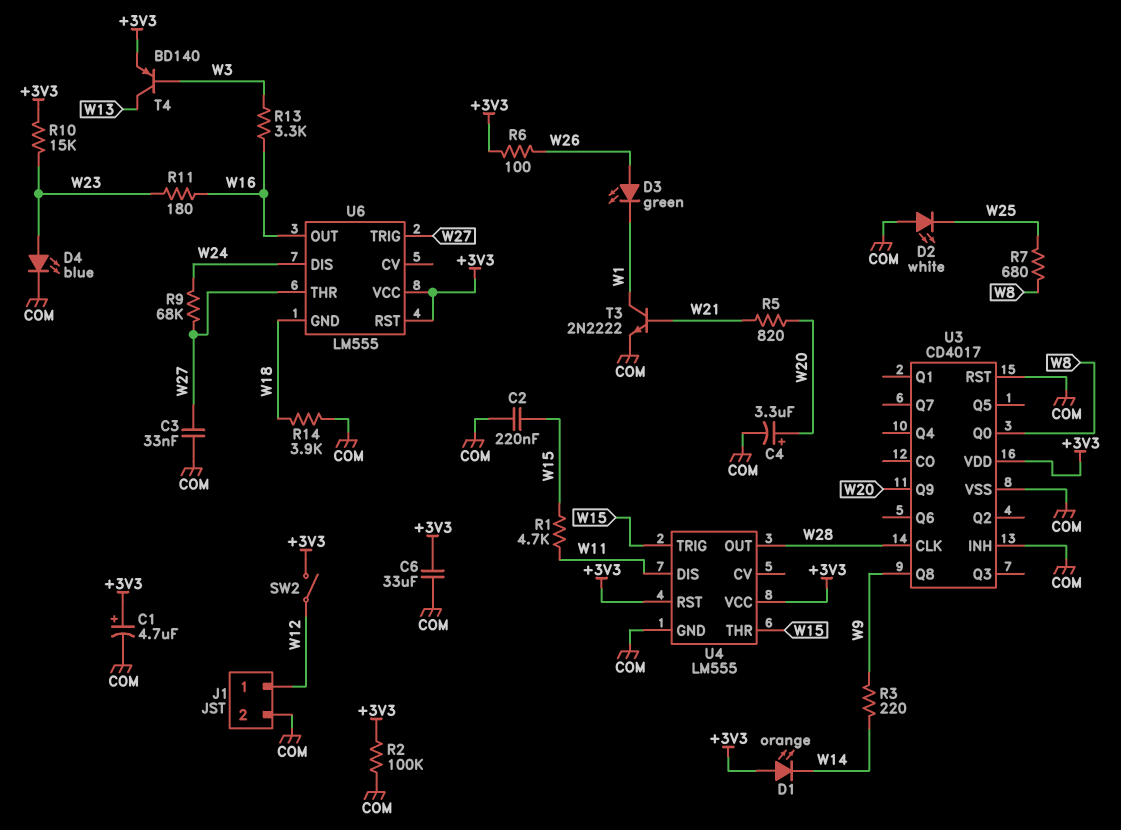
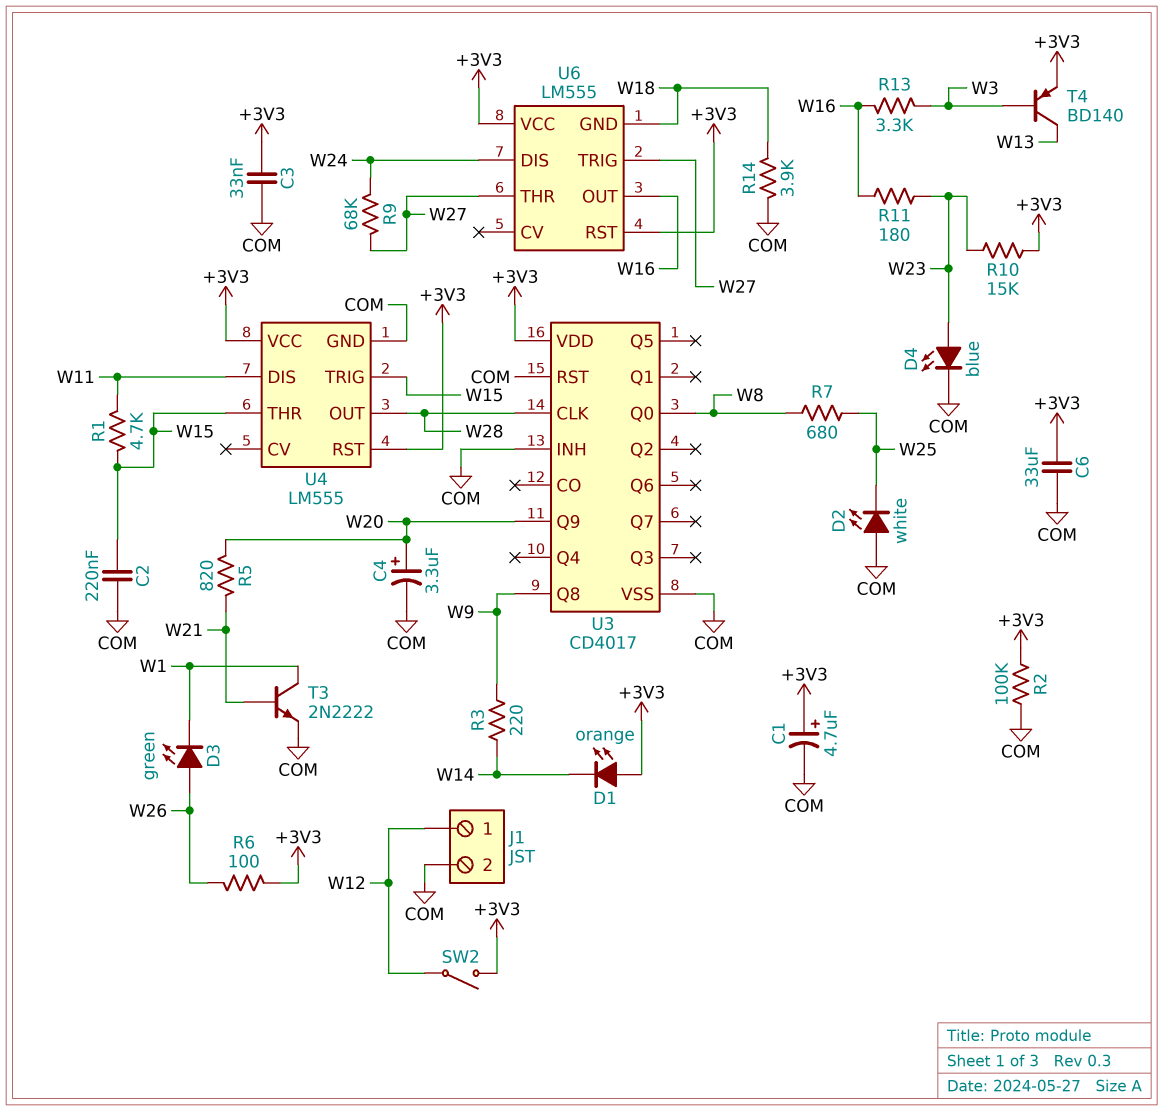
C3: 33nF (COM, W27) -> 33nF (+3V3, COM)

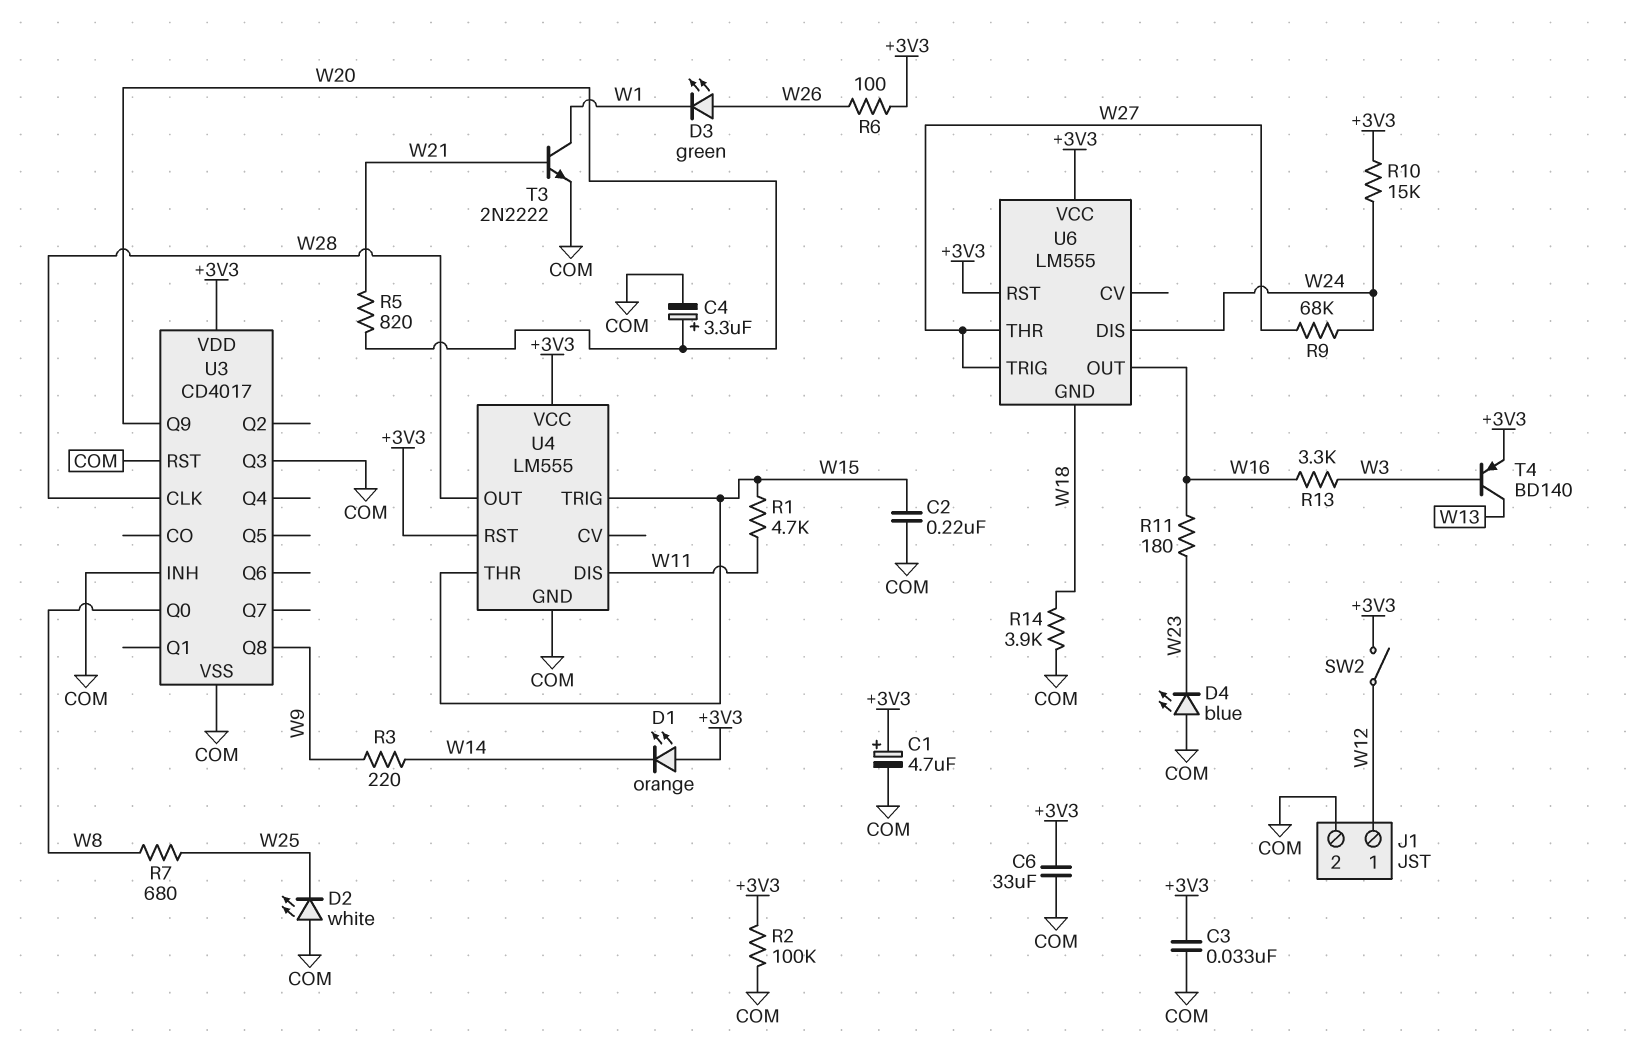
D4: LED blue (A W23, K COM) -> LED blue (A COM, K W23)
R10: 15k (+3V3, W23) -> 15k (+3V3, W24)
U3 pin Q3: none -> COM

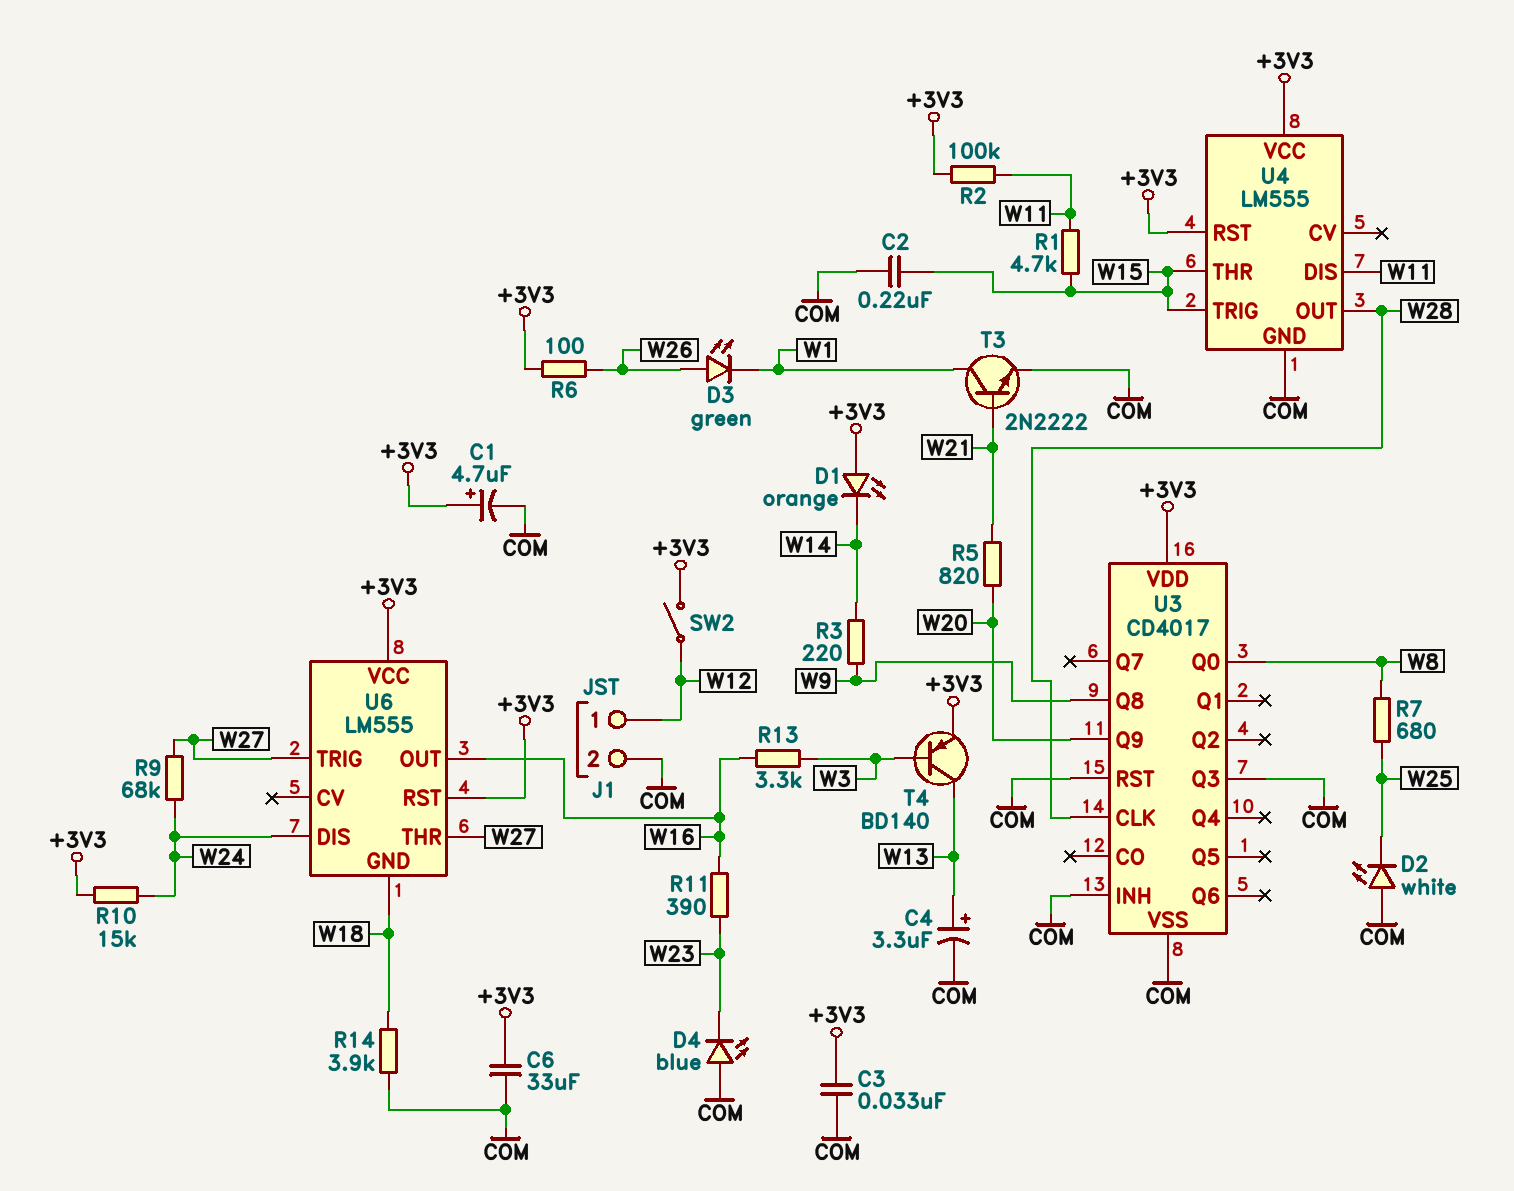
C4: 3.3uF (plus W20, minus COM) -> 3.3uF (plus W13, minus COM)
R2: 100k (+3V3, COM) -> 100k (+3V3, W11)
R11: 180 (W16, W23) -> 390 (W16, W23)

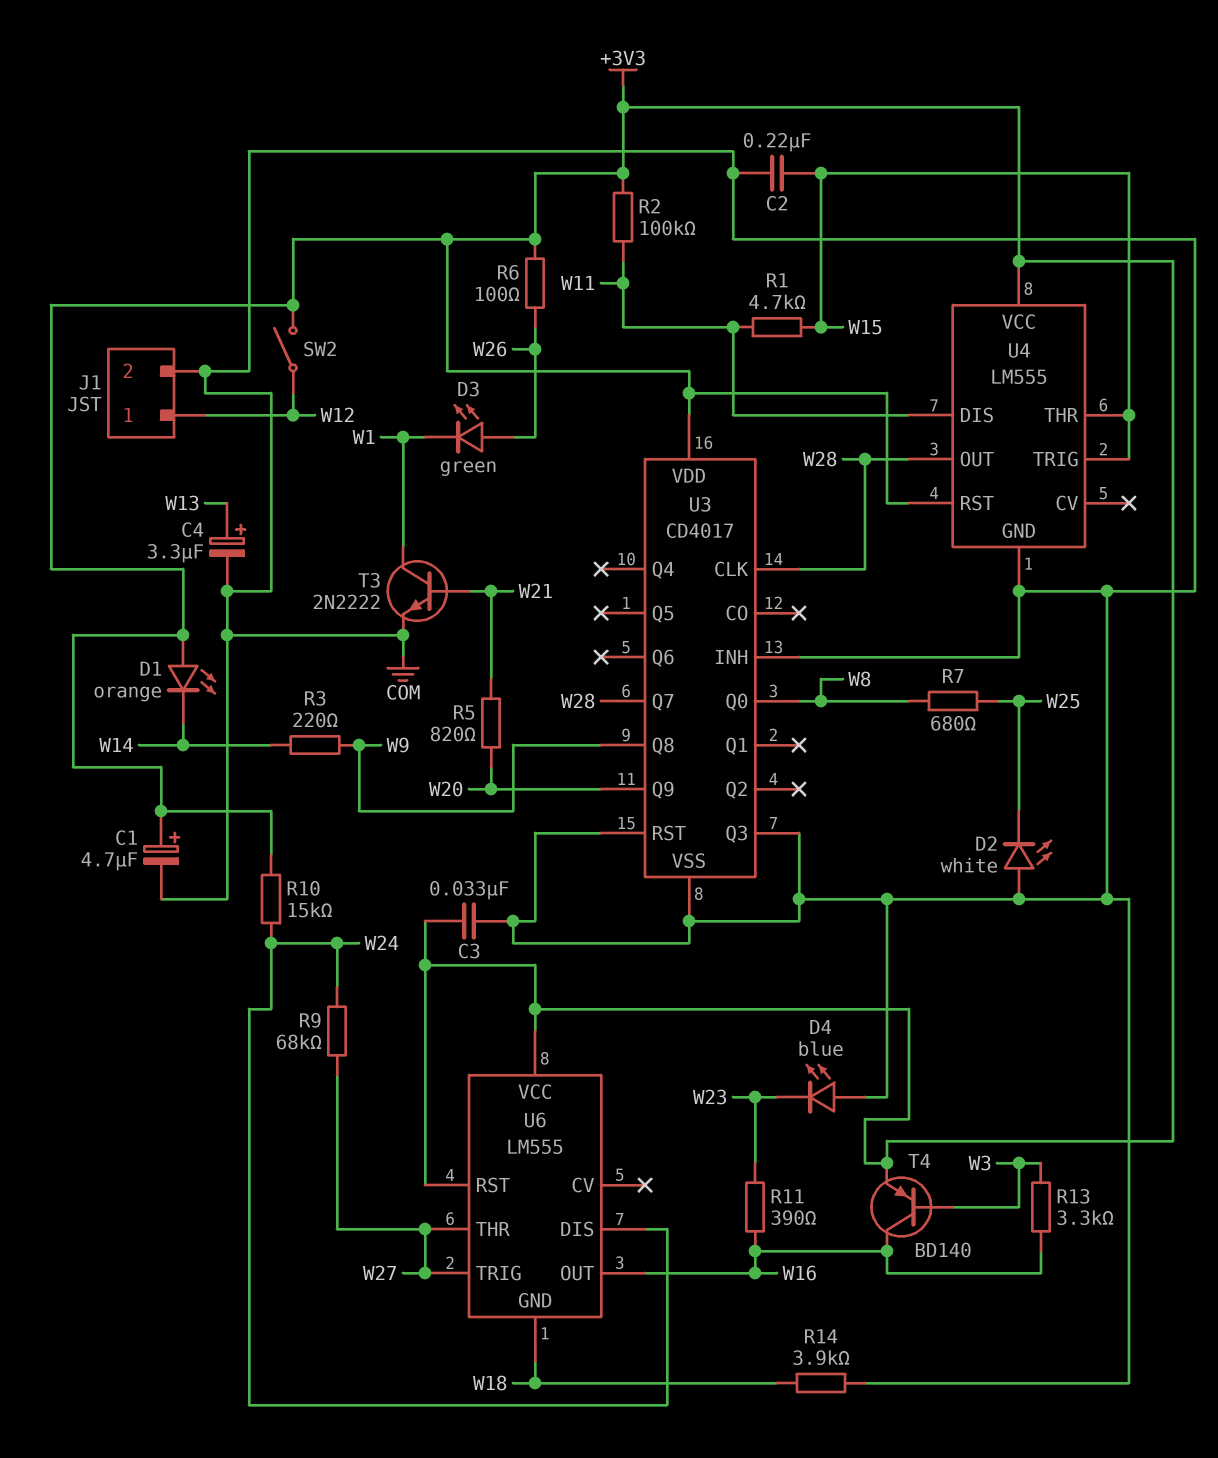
C6: 33uF (+3V3, COM) -> none
T4: PNP BD140 (B W3, C W13, E +3V3) -> PNP BD140 (B W3, C W16, E +3V3)
U3 pin Q7: none -> W28

